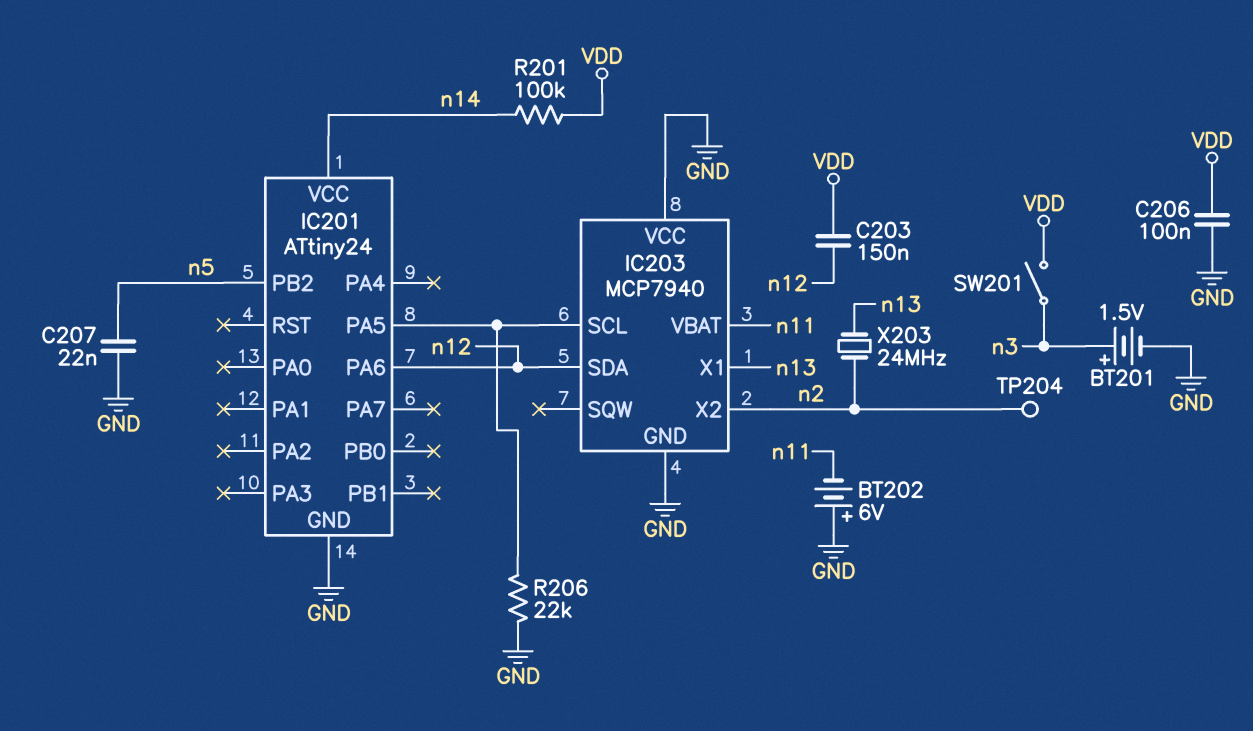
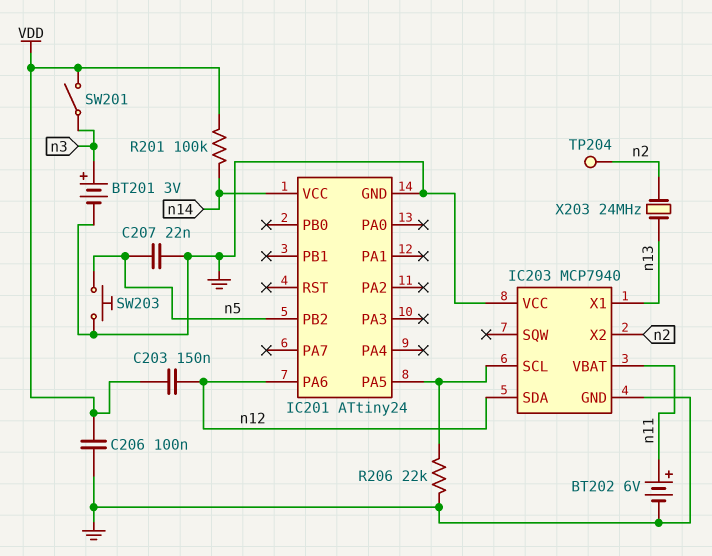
BT201: 1.5V (plus n3, minus GND) -> 3V (plus n3, minus GND)
BT202: 6V (plus GND, minus n11) -> 6V (plus n11, minus GND)
SW203: none -> button (GND, n5)

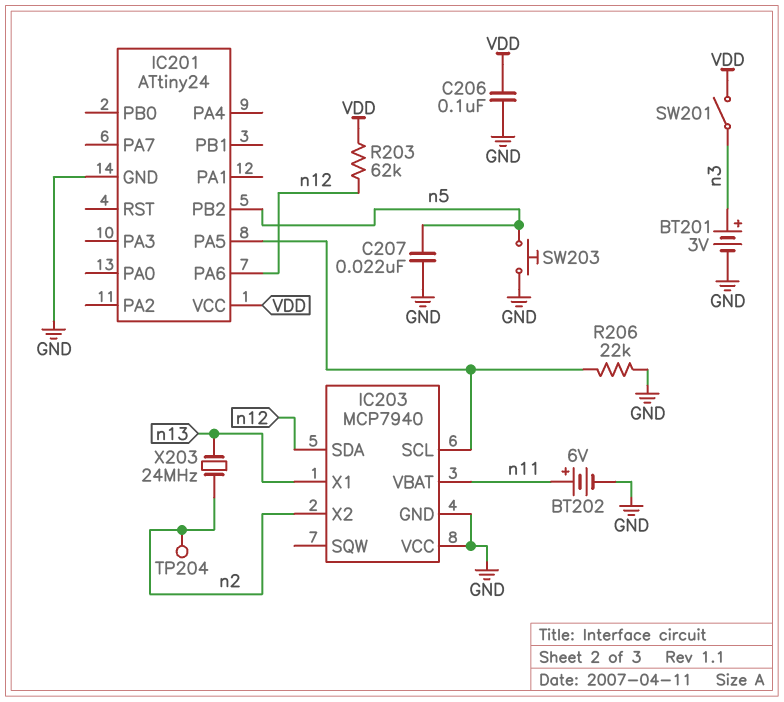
C203: 150nF (VDD, n12) -> none
IC201 pin VCC: n14 -> VDD
R201: 100k (VDD, n14) -> none
R203: none -> 62k (VDD, n12)

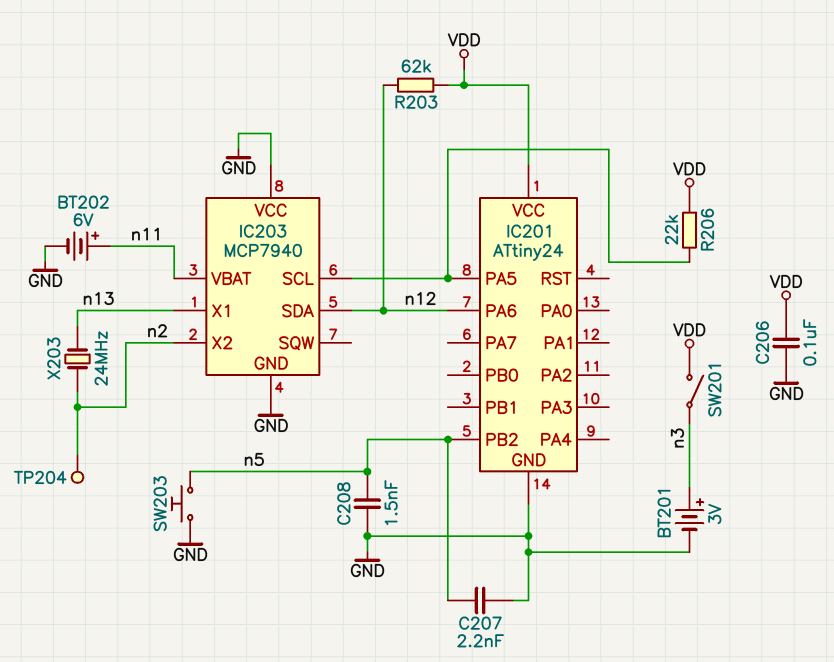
C207: 22nF (GND, n5) -> 2.2nF (GND, n5)
C208: none -> 1.5nF (GND, n5)
R206: 22k (GND, IC201/PA5) -> 22k (IC201/PA5, VDD)

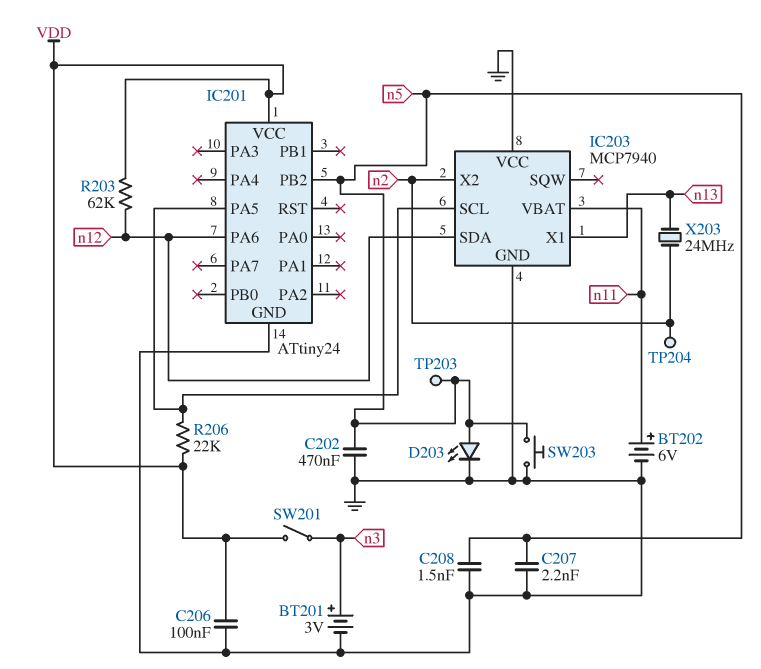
C202: none -> 470nF (GND, n5)
D203: none -> LED (A n5, K GND)
TP203: none -> test point (n5)

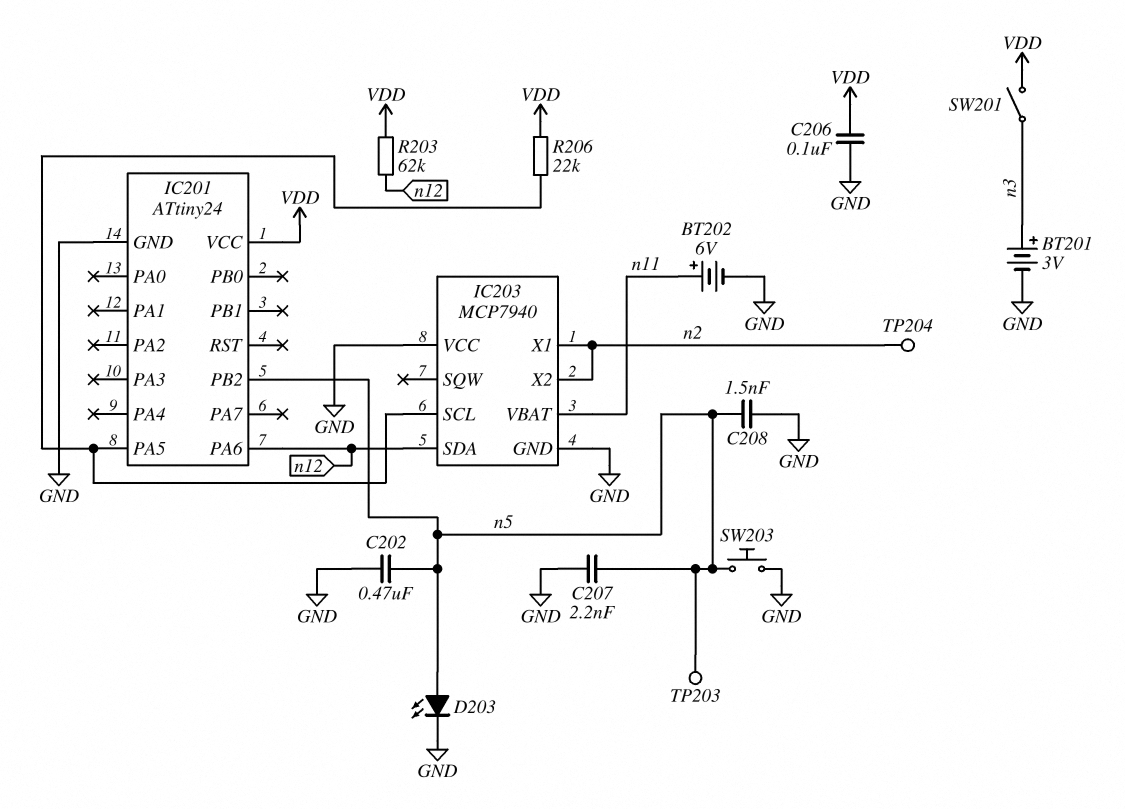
IC203 pin X1: n13 -> n2
X203: 24MHz (n2, n13) -> none

